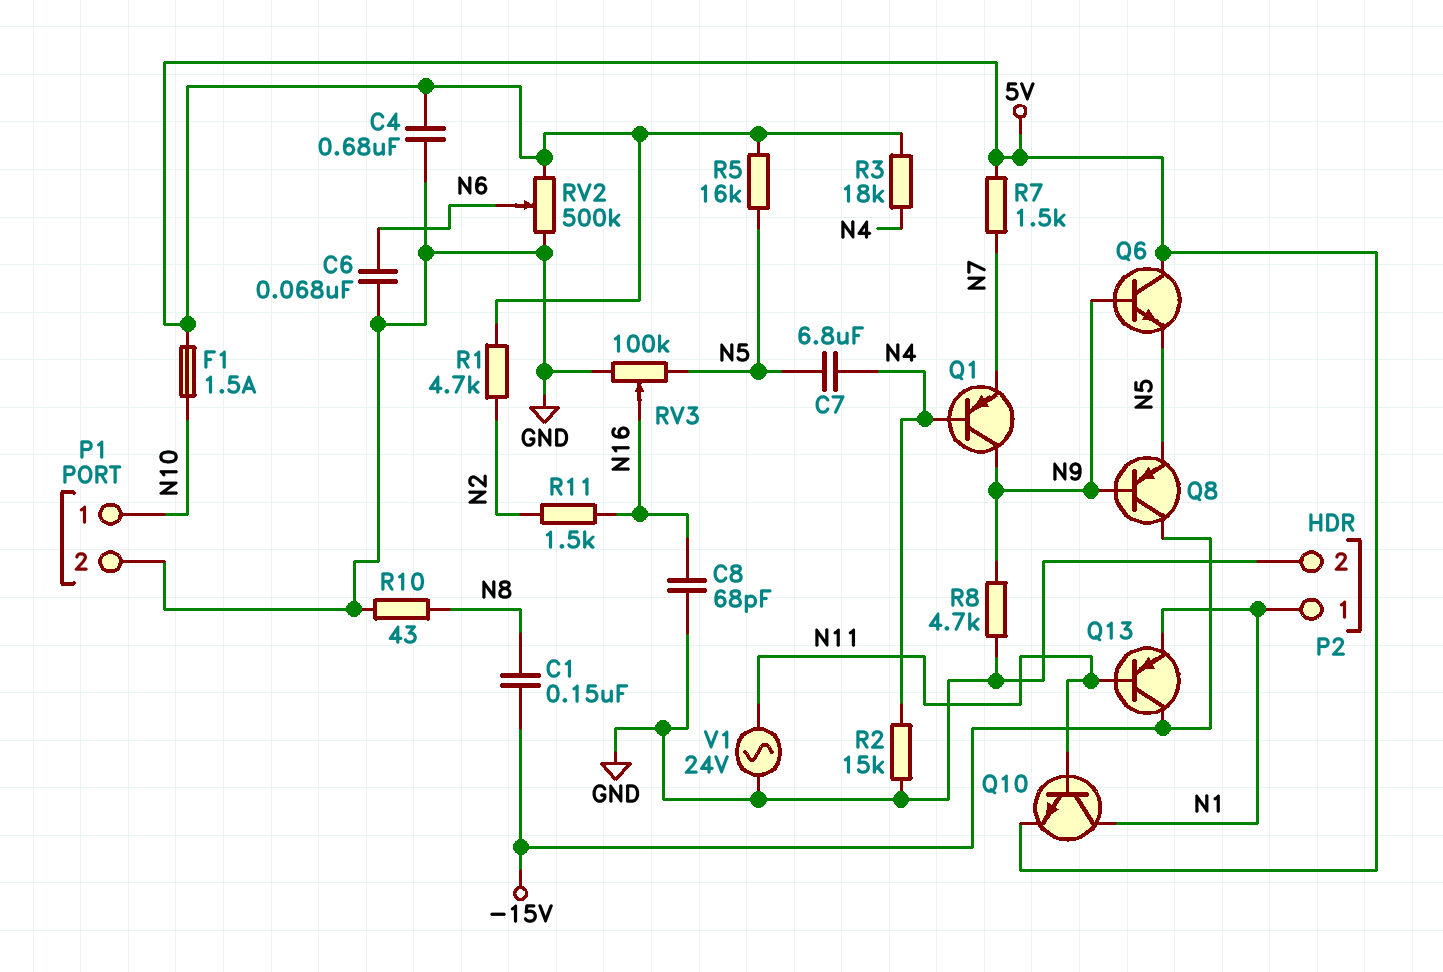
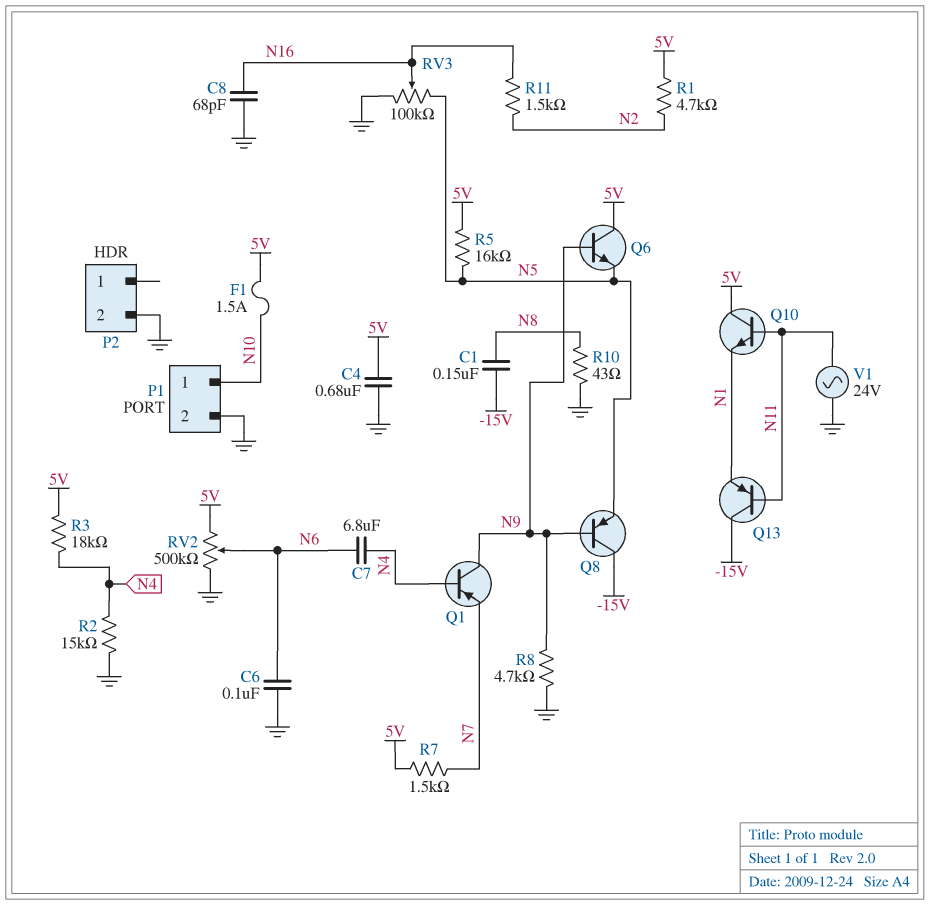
C6: 68nF (GND, N6) -> 100nF (GND, N6)
C7: 6.8uF (N4, N5) -> 6.8uF (N4, N6)
P2 pin 1: N1 -> none
Q10: NPN (B N11, C N1, E 5V) -> NPN (B N11, C 5V, E N1)

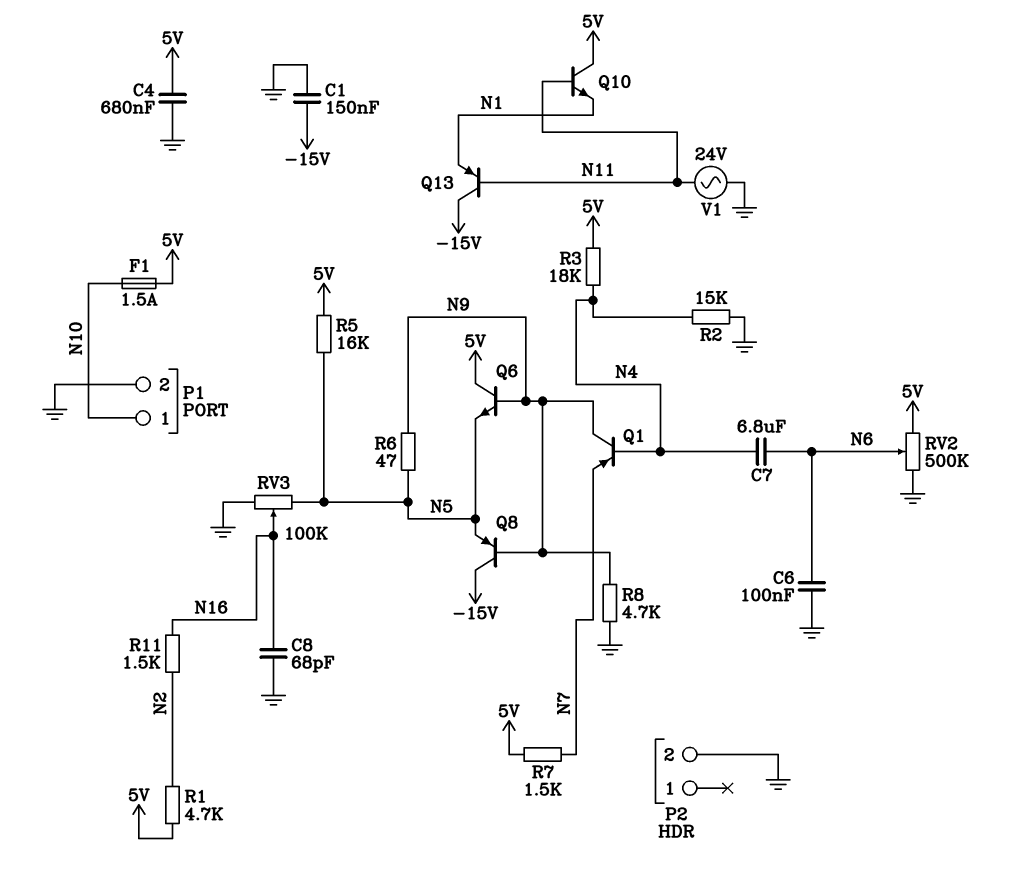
C1: 150nF (-15V, N8) -> 150nF (-15V, GND)
R6: none -> 47 (N5, N9)
R10: 43 (GND, N8) -> none

